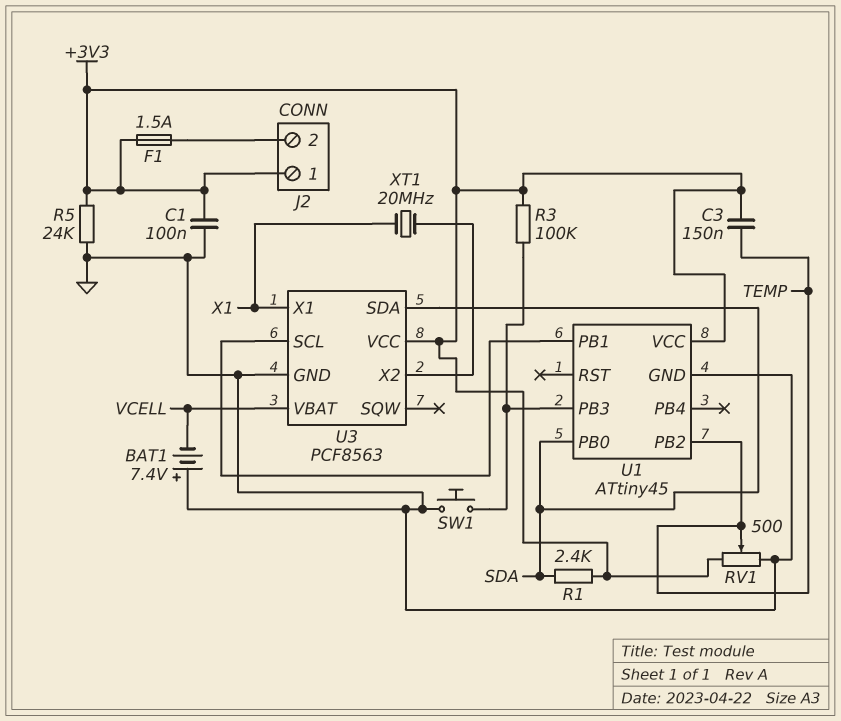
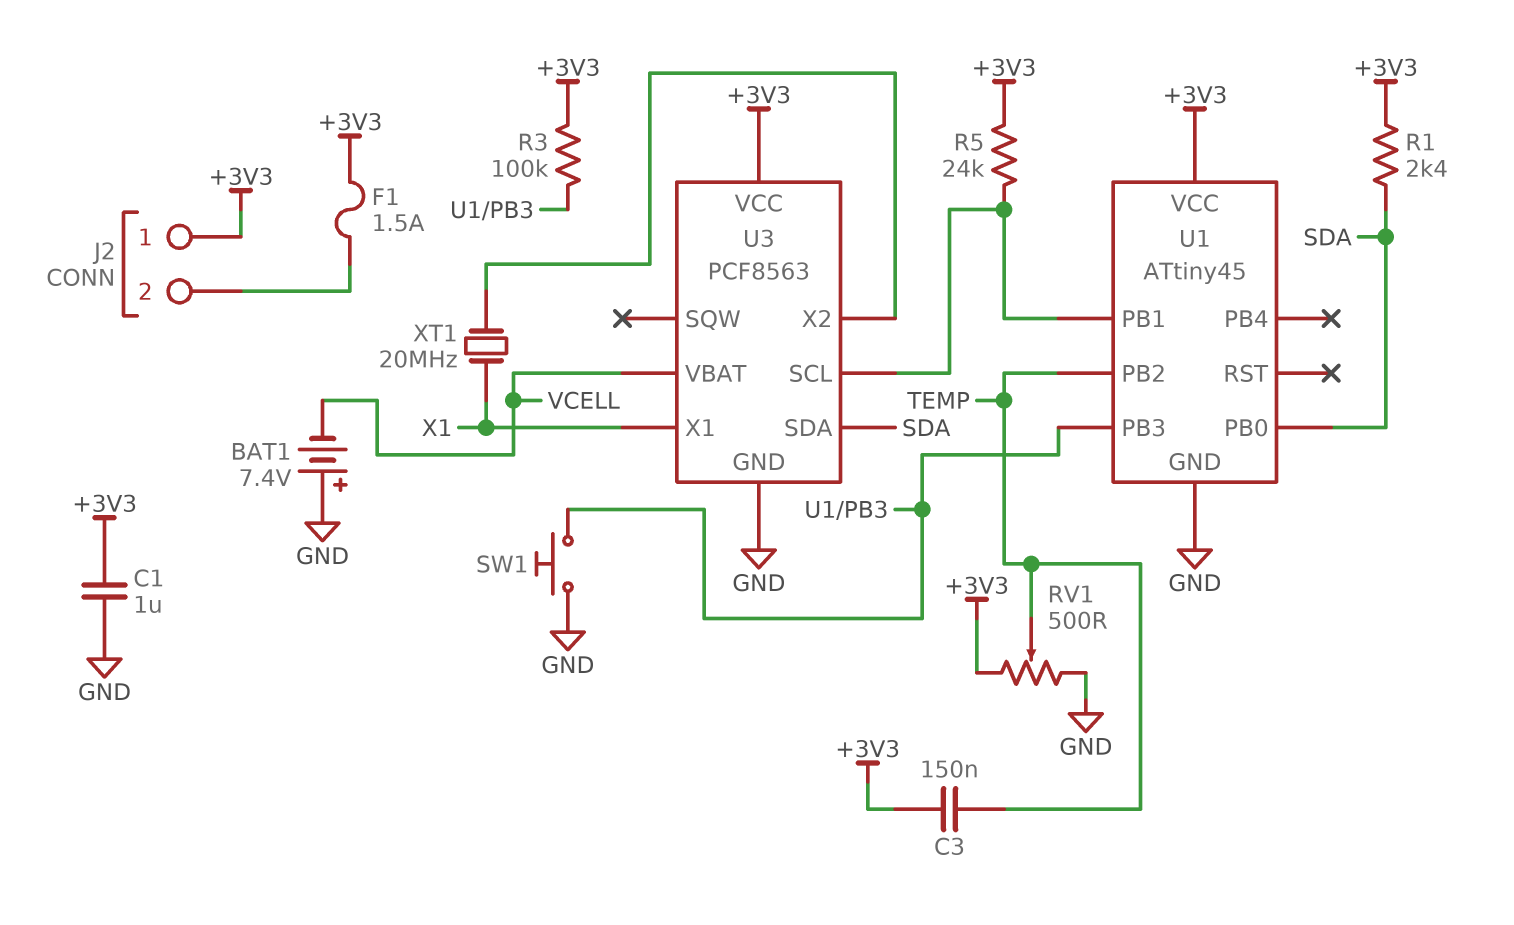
C1: 100nF (+3V3, GND) -> 1uF (+3V3, GND)
R5: 24k (+3V3, GND) -> 24k (+3V3, U1/PB1)

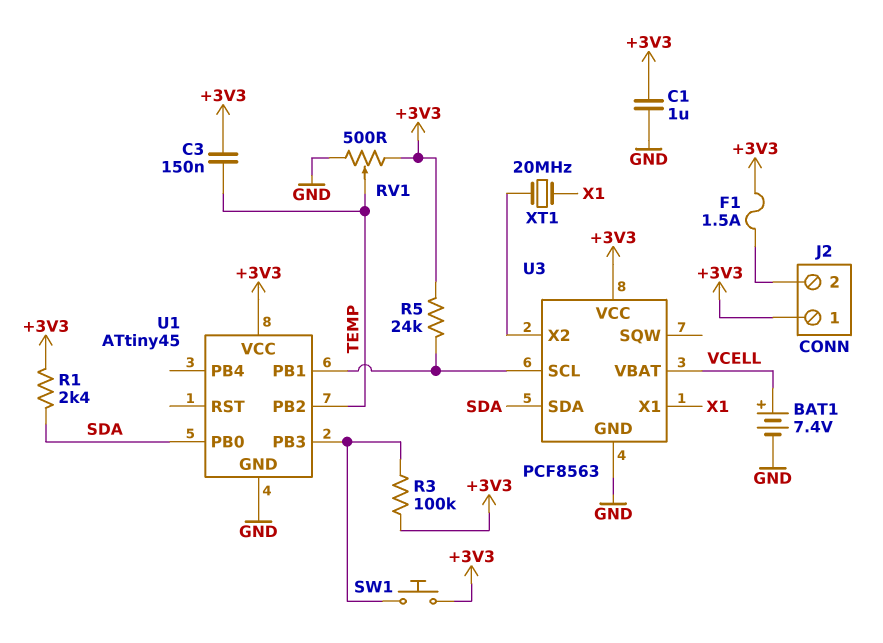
BAT1: 7.4V (plus GND, minus VCELL) -> 7.4V (plus VCELL, minus GND)
SW1: button (GND, U1/PB3) -> button (+3V3, U1/PB3)

